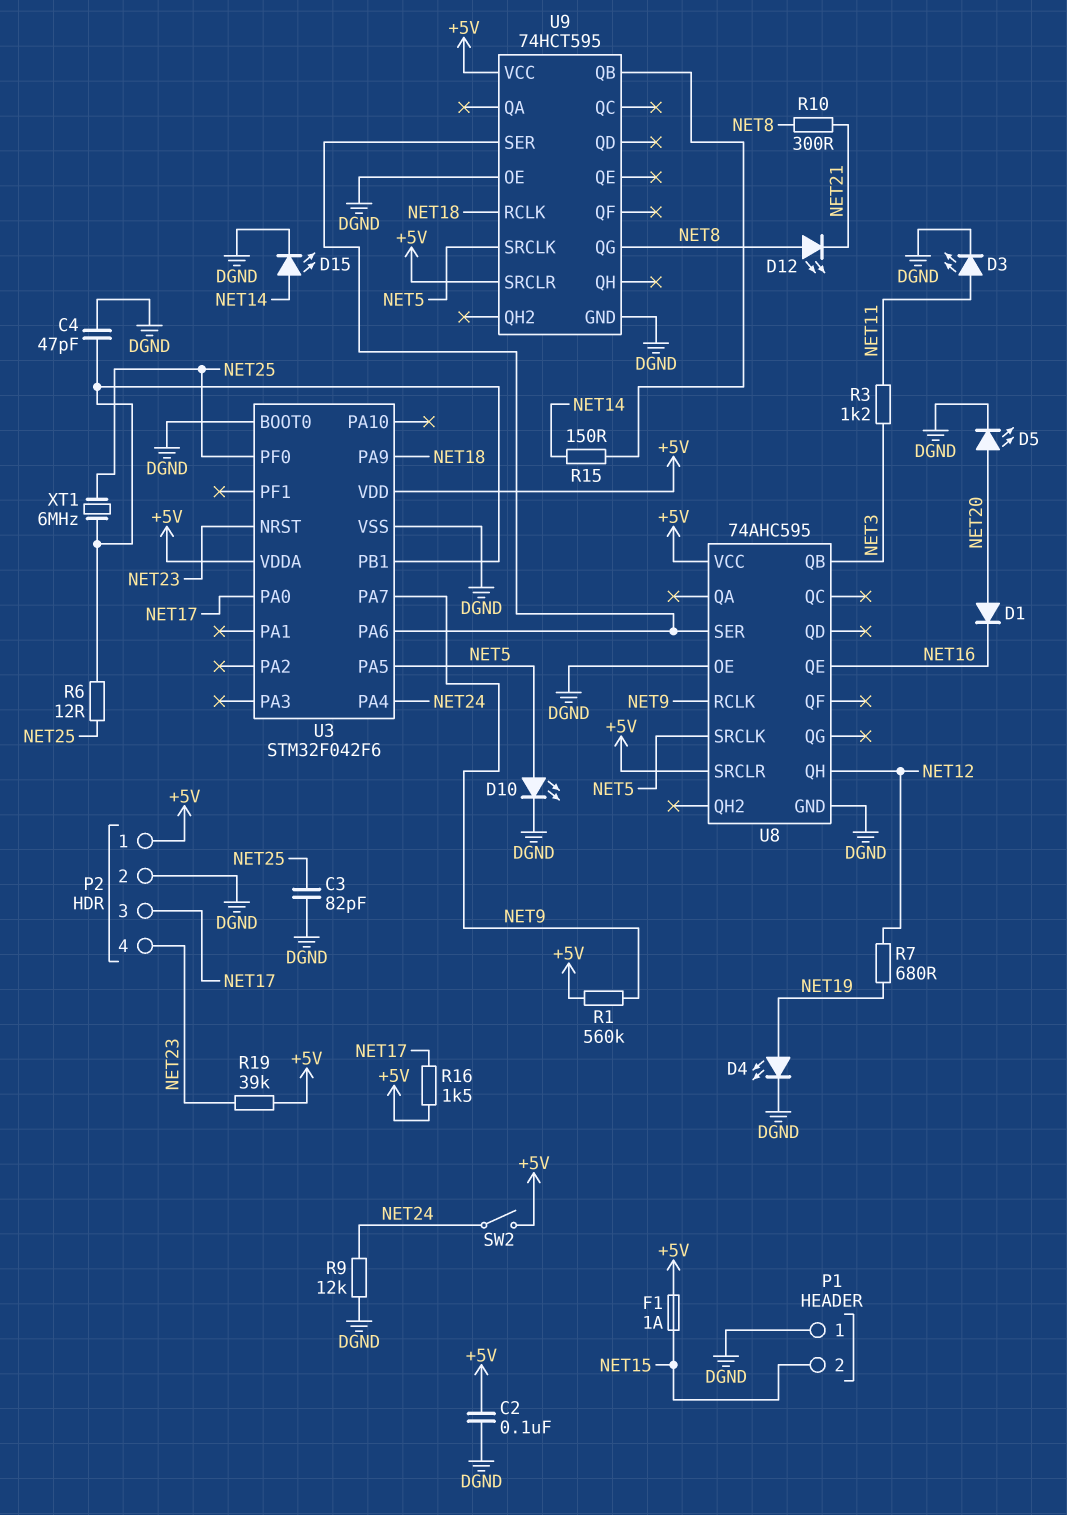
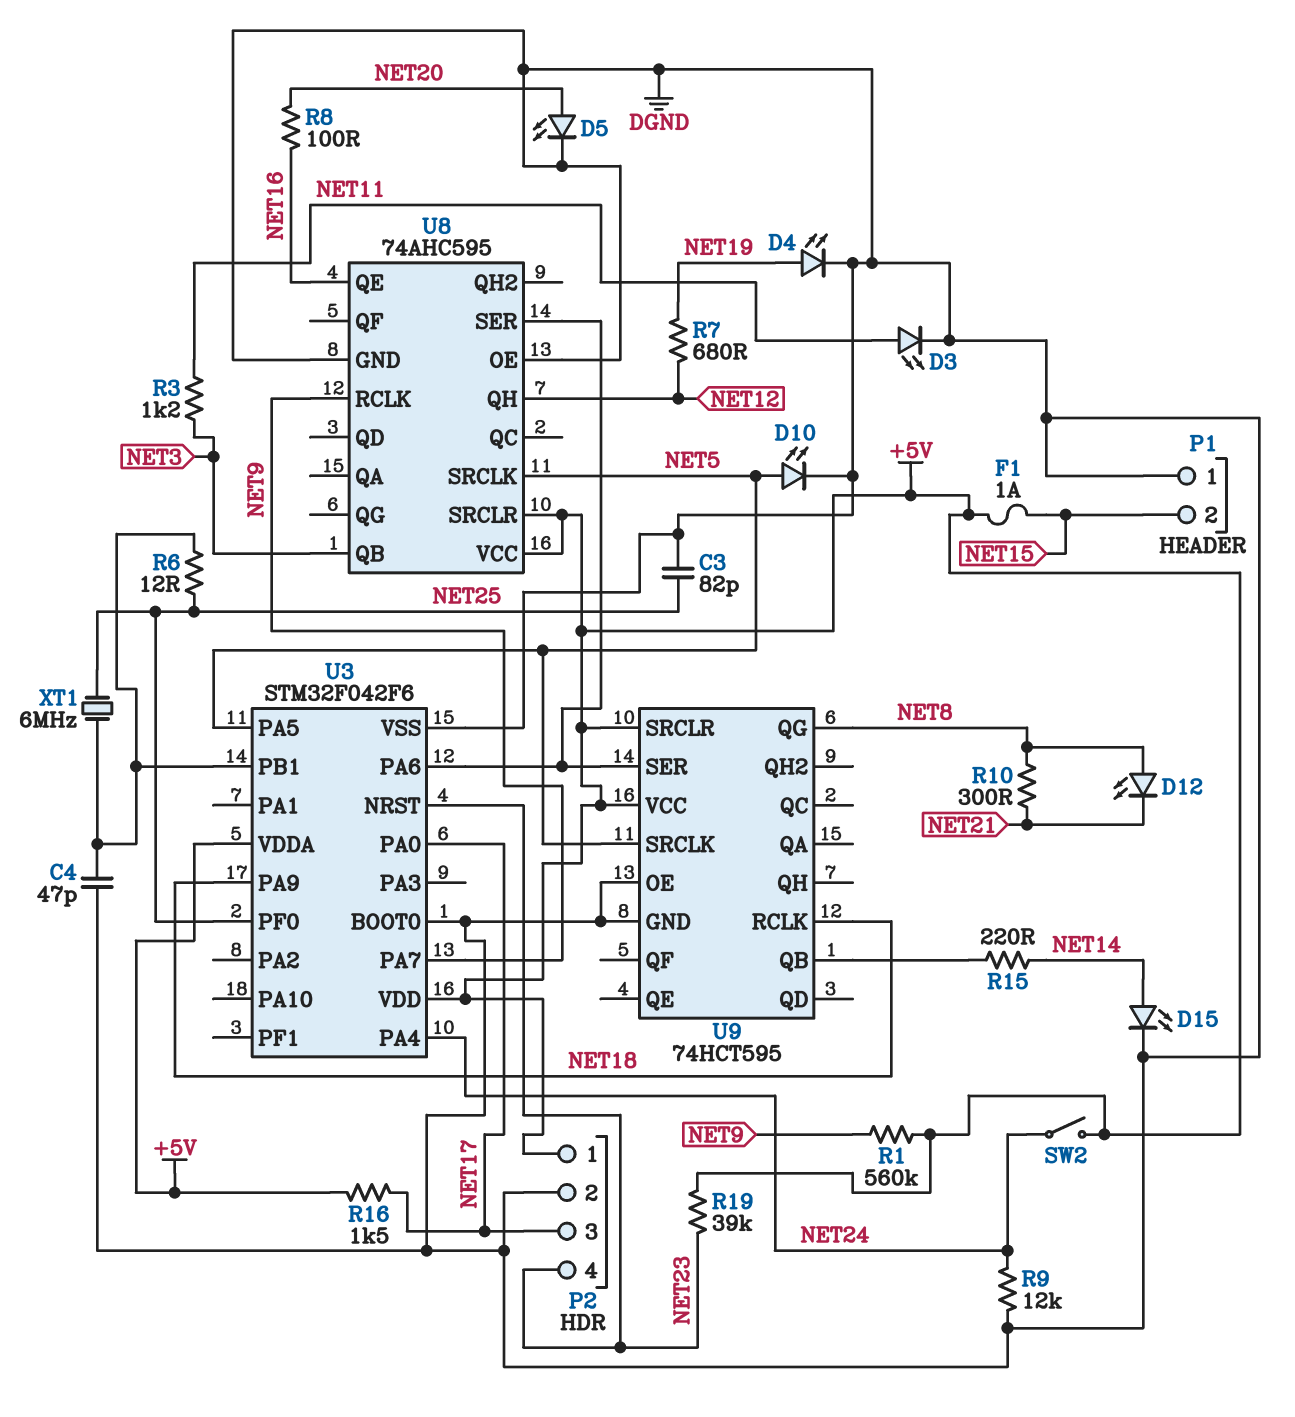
C2: 100nF (+5V, DGND) -> none
D1: diode (A NET20, K NET16) -> none
R8: none -> 100 (NET16, NET20)
R15: 150 (NET14, U9/QB) -> 220 (NET14, U9/QB)

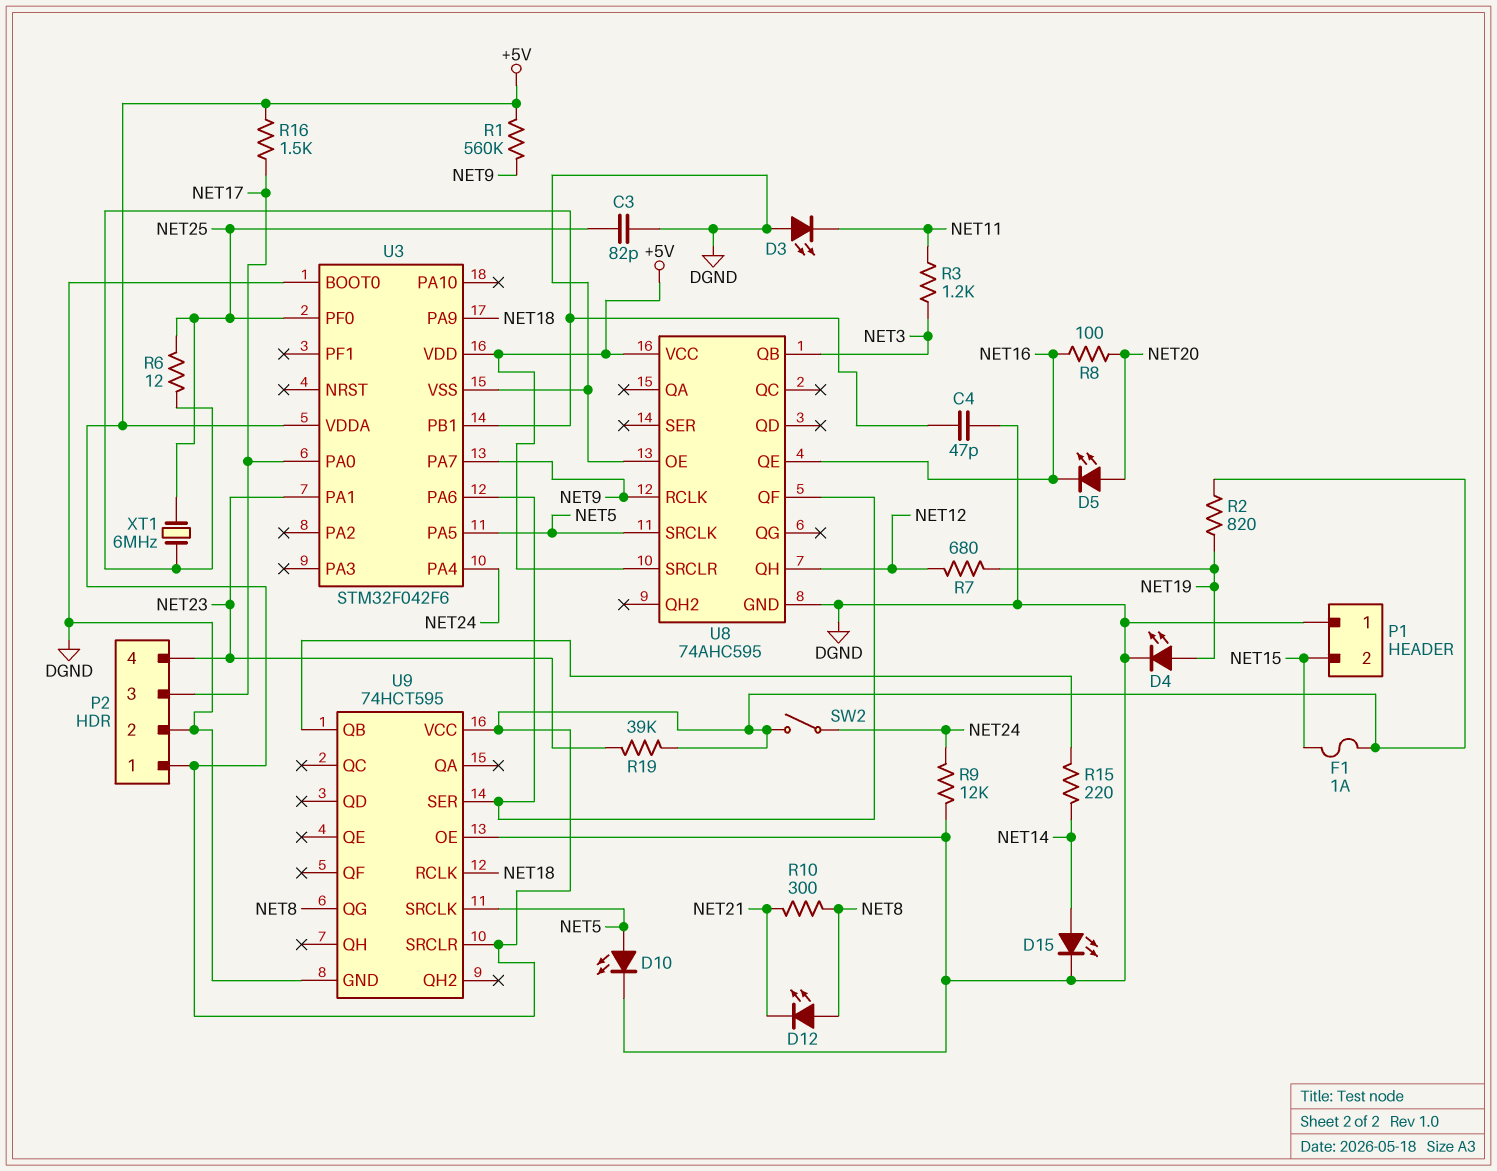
D3: LED (A NET11, K DGND) -> LED (A DGND, K NET11)
D5: LED (A NET20, K DGND) -> LED (A NET20, K NET16)
R2: none -> 820 (+5V, NET19)
U3 pin NRST: NET23 -> none
U3 pin PA1: none -> NET23
U8 pin QF: none -> U3/PA6
U8 pin SER: U3/PA6 -> none

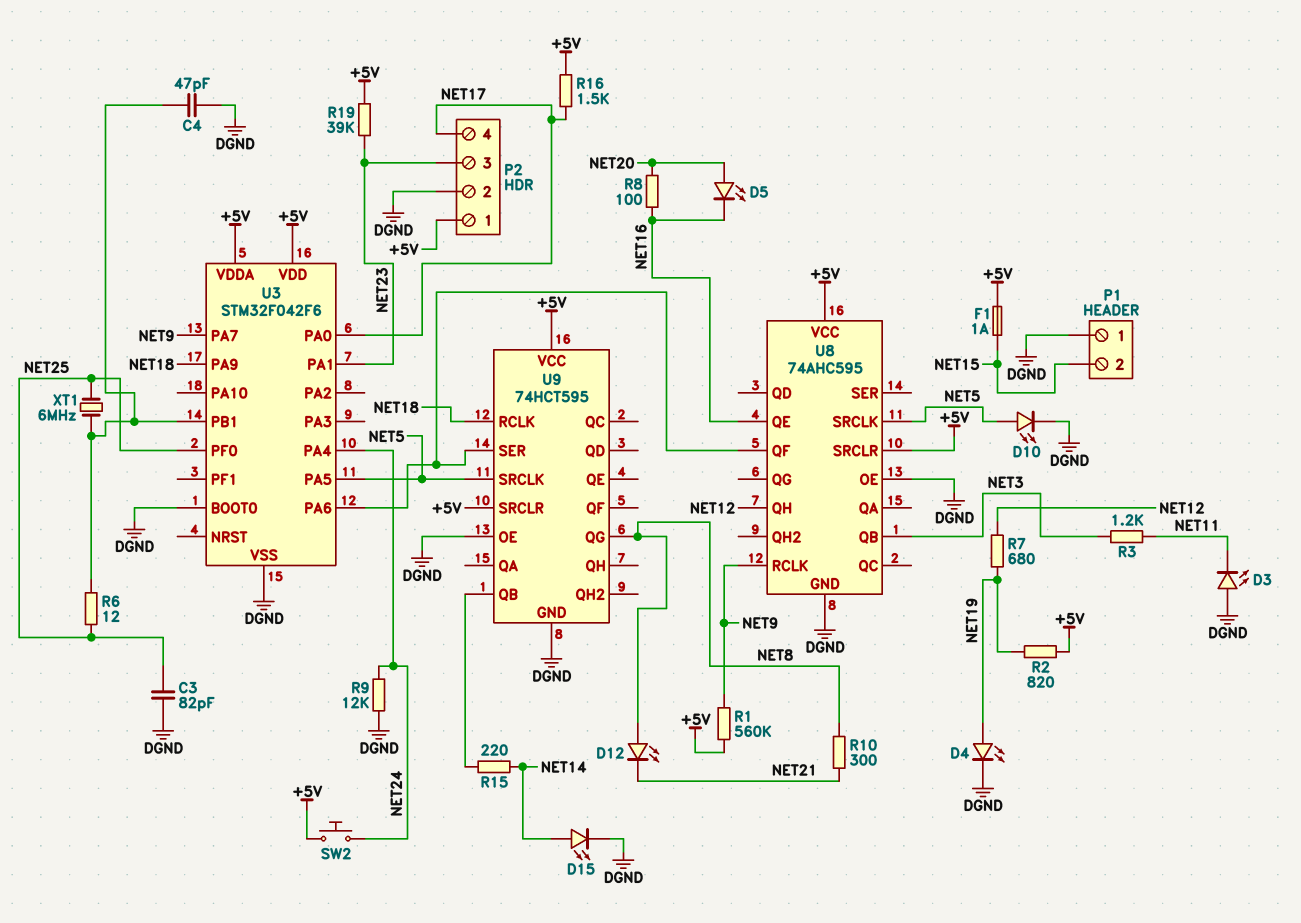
P2 pin 3: NET17 -> NET23
P2 pin 4: NET23 -> NET17
SW2: switch (+5V, NET24) -> button (+5V, NET24)

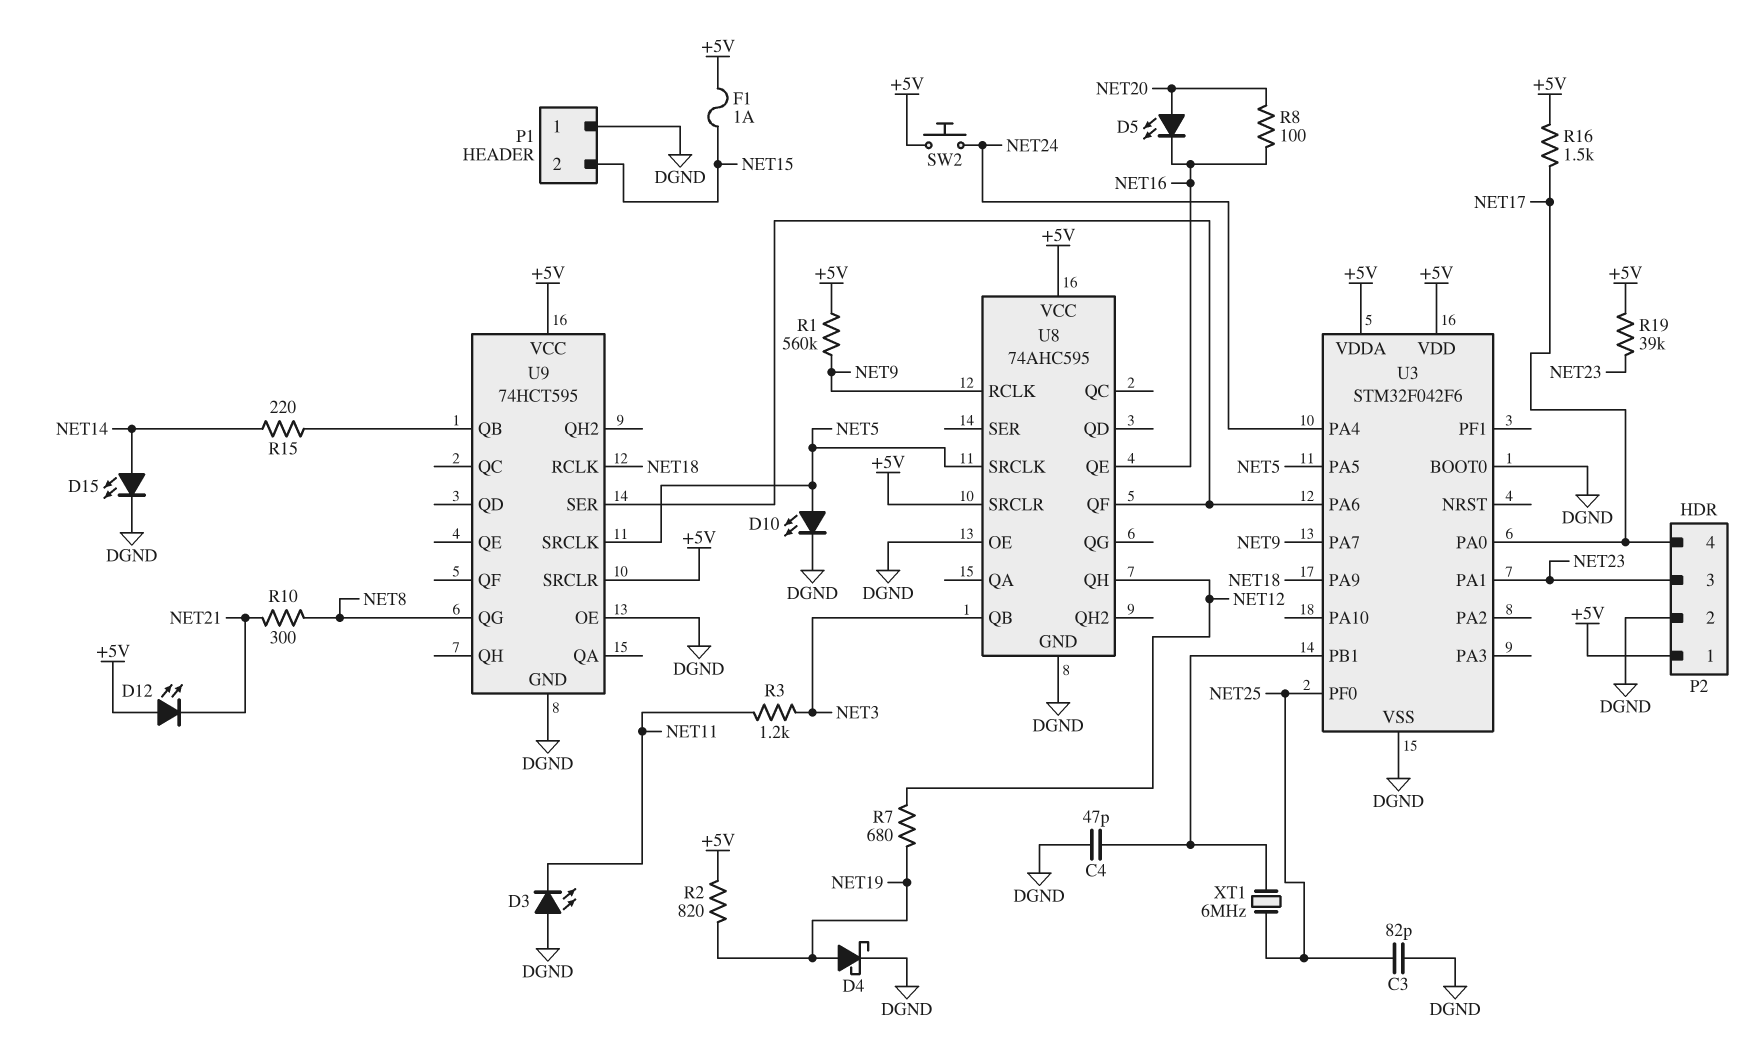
D4: LED (A NET19, K DGND) -> schottky (A NET19, K DGND)
D12: LED (A NET8, K NET21) -> LED (A +5V, K NET21)
R6: 12 (NET25, U3/PB1) -> none
R9: 12k (DGND, NET24) -> none

